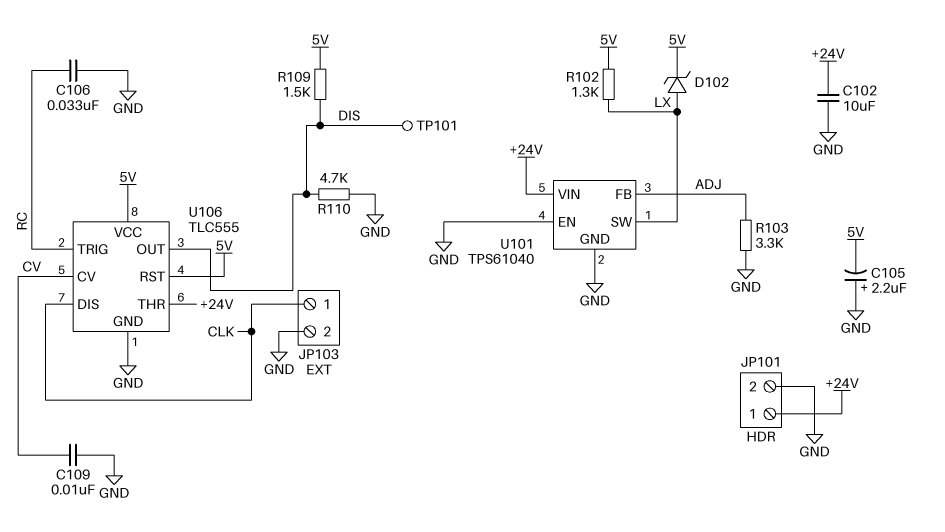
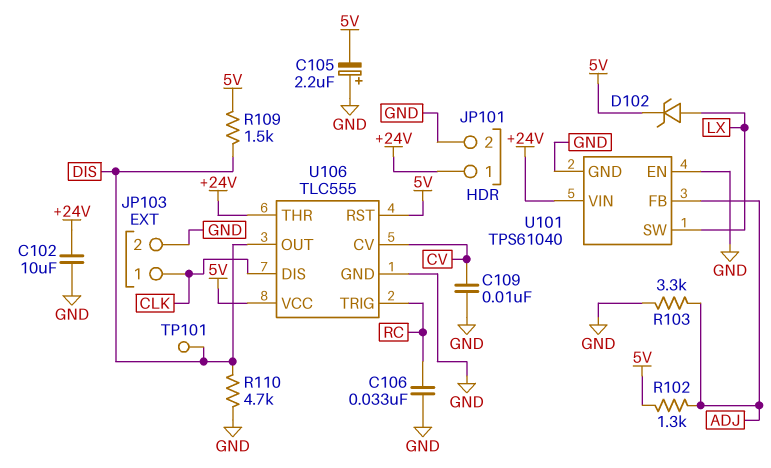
R102: 1.3k (5V, LX) -> 1.3k (5V, ADJ)

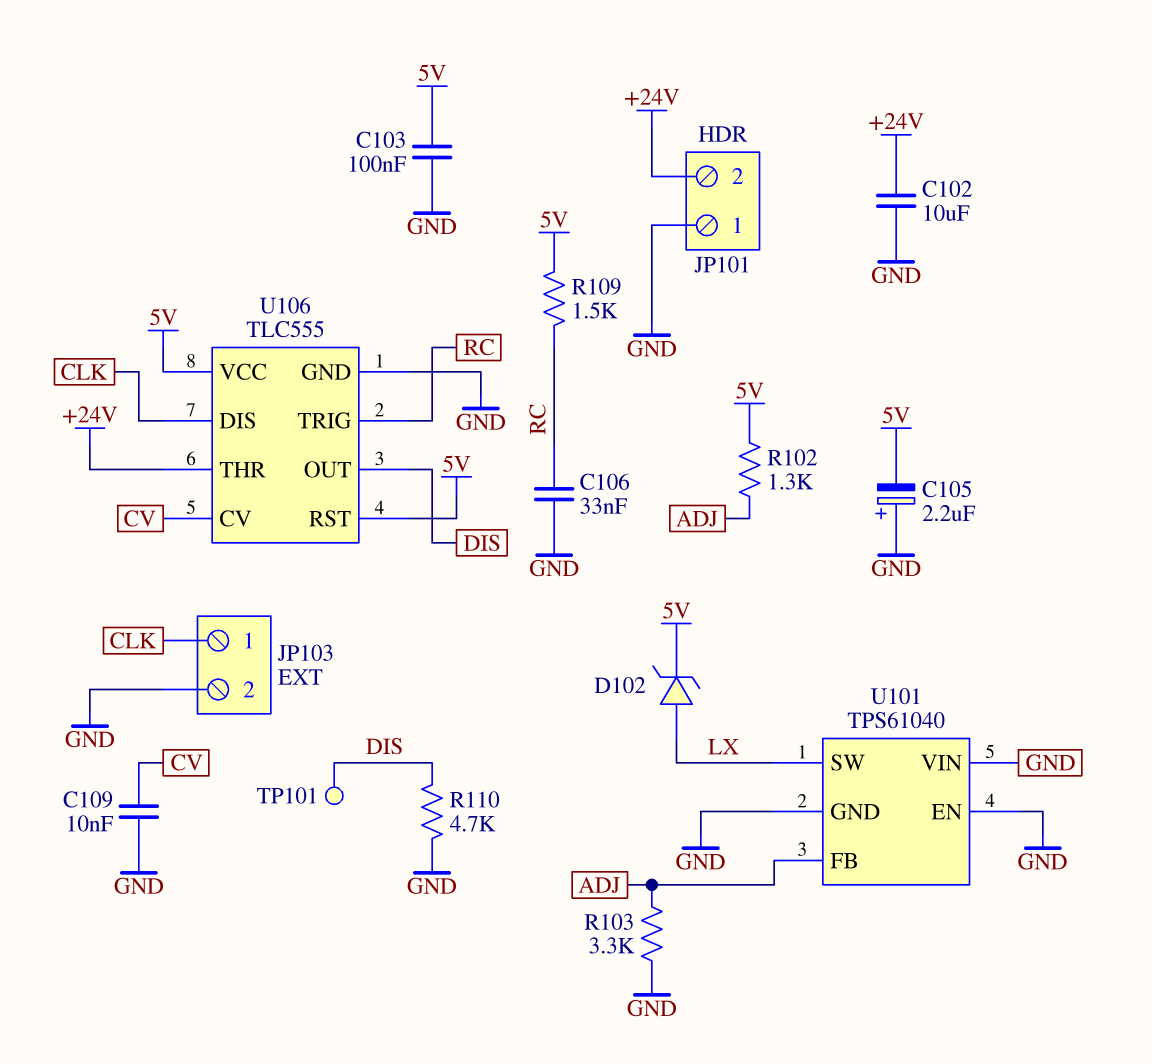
C103: none -> 100nF (5V, GND)
JP101 pin 1: +24V -> GND
JP101 pin 2: GND -> +24V
R109: 1.5k (5V, DIS) -> 1.5k (5V, RC)
U101 pin VIN: +24V -> GND

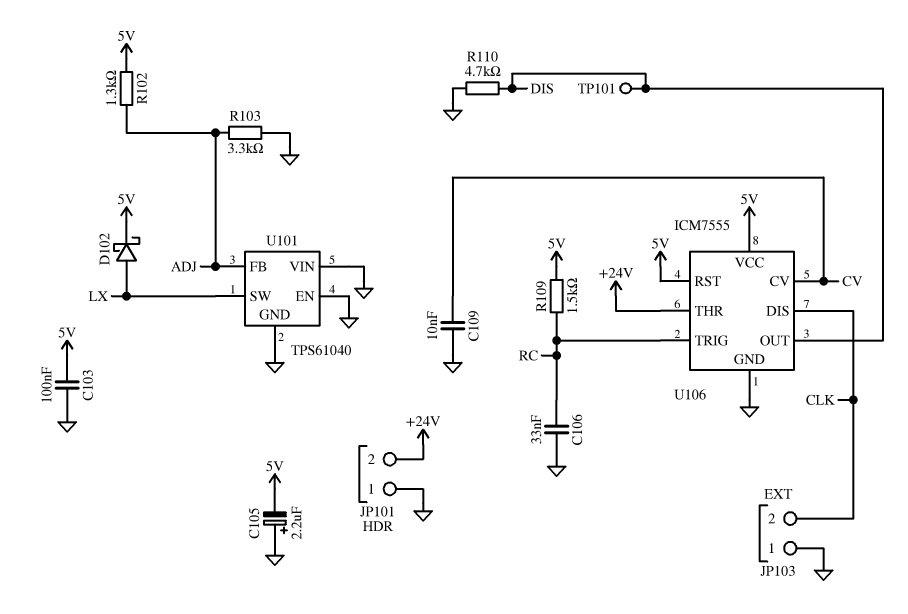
C102: 10uF (+24V, GND) -> none
D102: zener (A LX, K 5V) -> schottky (A LX, K 5V)
JP103 pin 1: CLK -> GND
JP103 pin 2: GND -> CLK
U106: TLC555 -> ICM7555

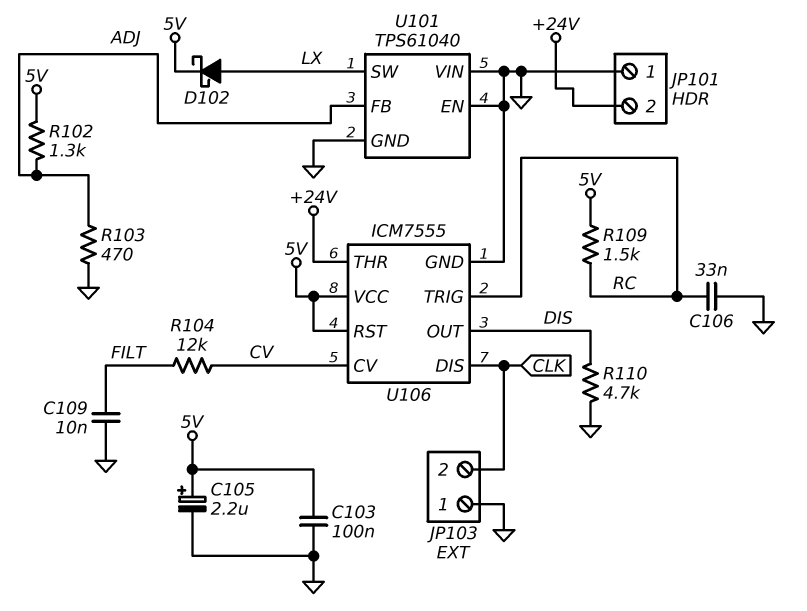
C105: 2.2uF (plus GND, minus 5V) -> 2.2uF (plus 5V, minus GND)
C109: 10nF (CV, GND) -> 10nF (FILT, GND)
R103: 3.3k (ADJ, GND) -> 470 (ADJ, GND)
R104: none -> 12k (CV, FILT)
TP101: test point (DIS) -> none

